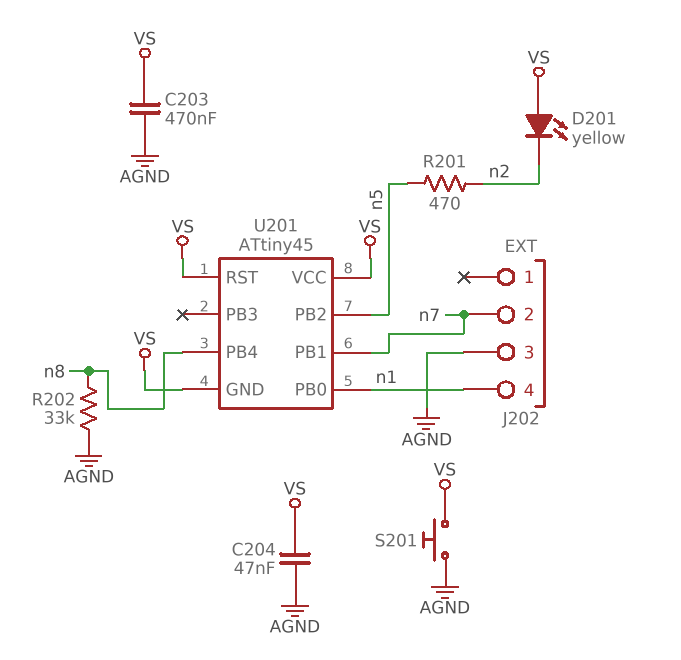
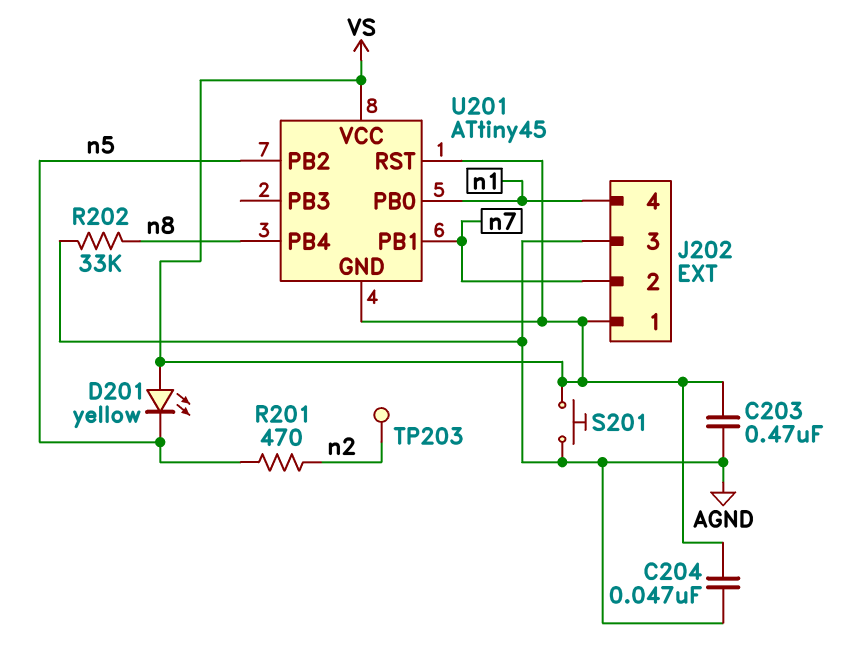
D201: LED yellow (A VS, K n2) -> LED yellow (A VS, K n5)
J202 pin 1: none -> VS
TP203: none -> test point (n2)

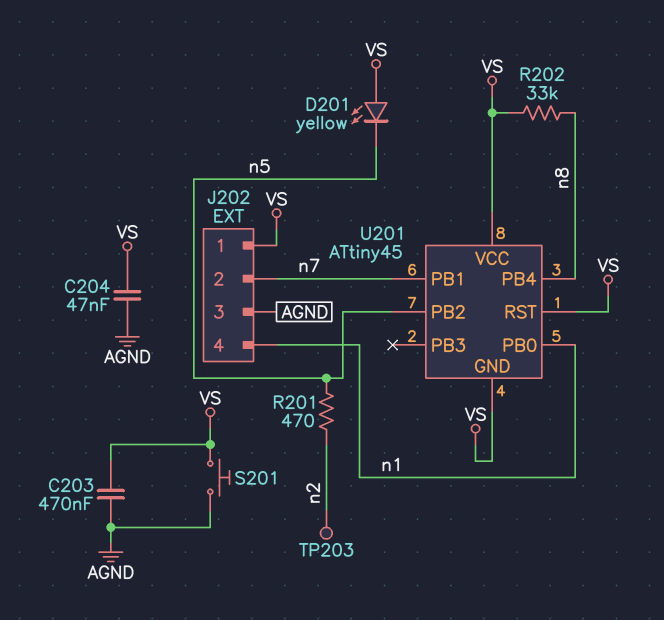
R202: 33k (AGND, n8) -> 33k (VS, n8)

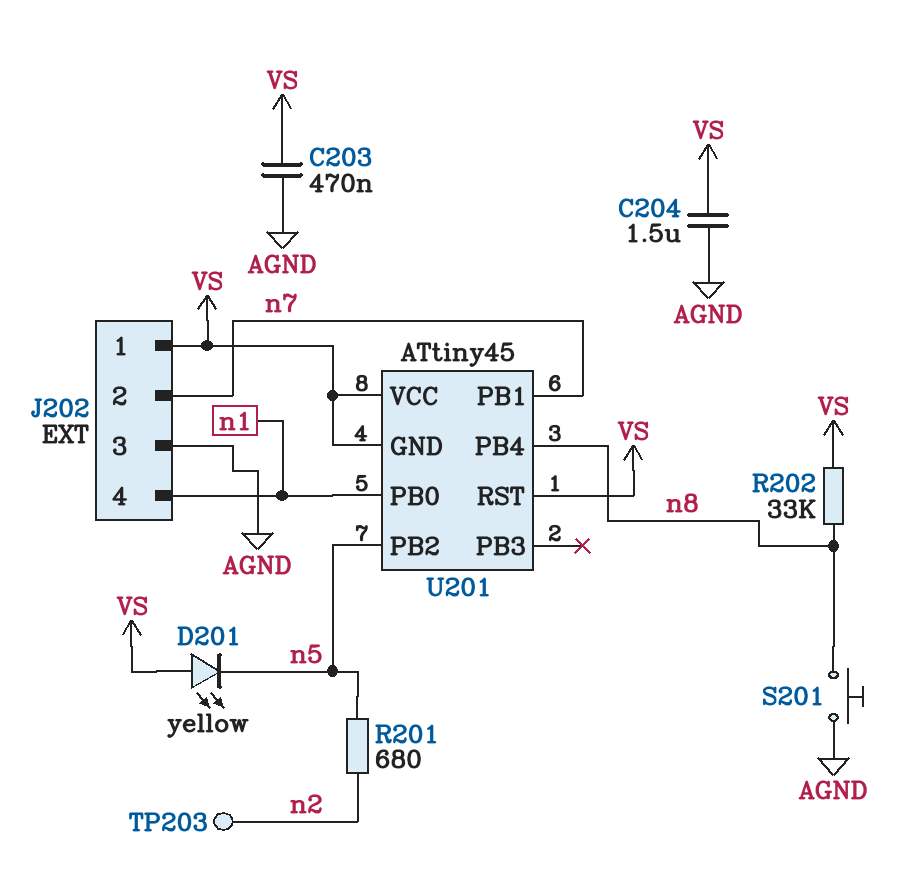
C204: 47nF (AGND, VS) -> 1.5uF (AGND, VS)
R201: 470 (n2, n5) -> 680 (n2, n5)
S201: button (AGND, VS) -> button (AGND, n8)

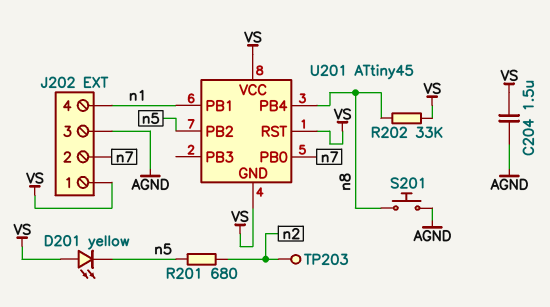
C203: 470nF (AGND, VS) -> none
U201 pin PB0: n1 -> n7
U201 pin PB1: n7 -> n1

